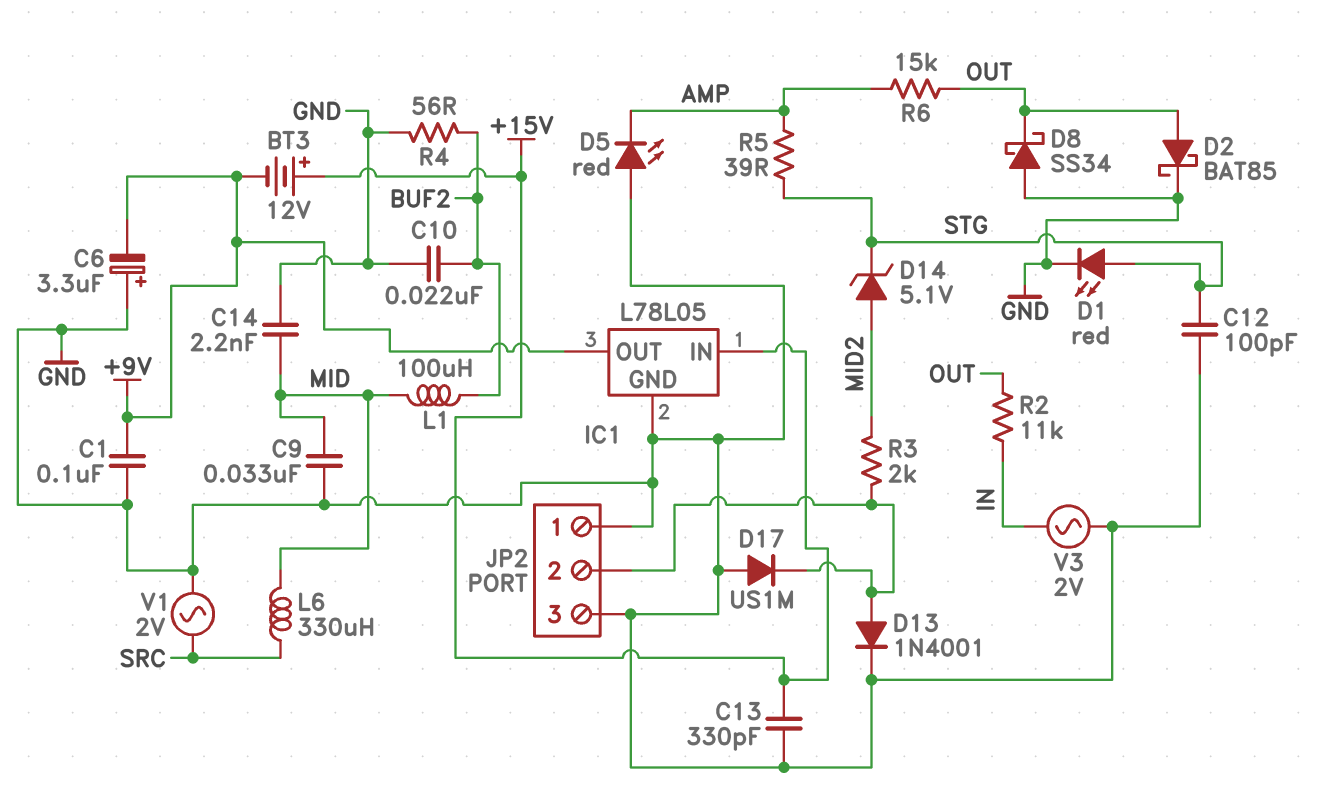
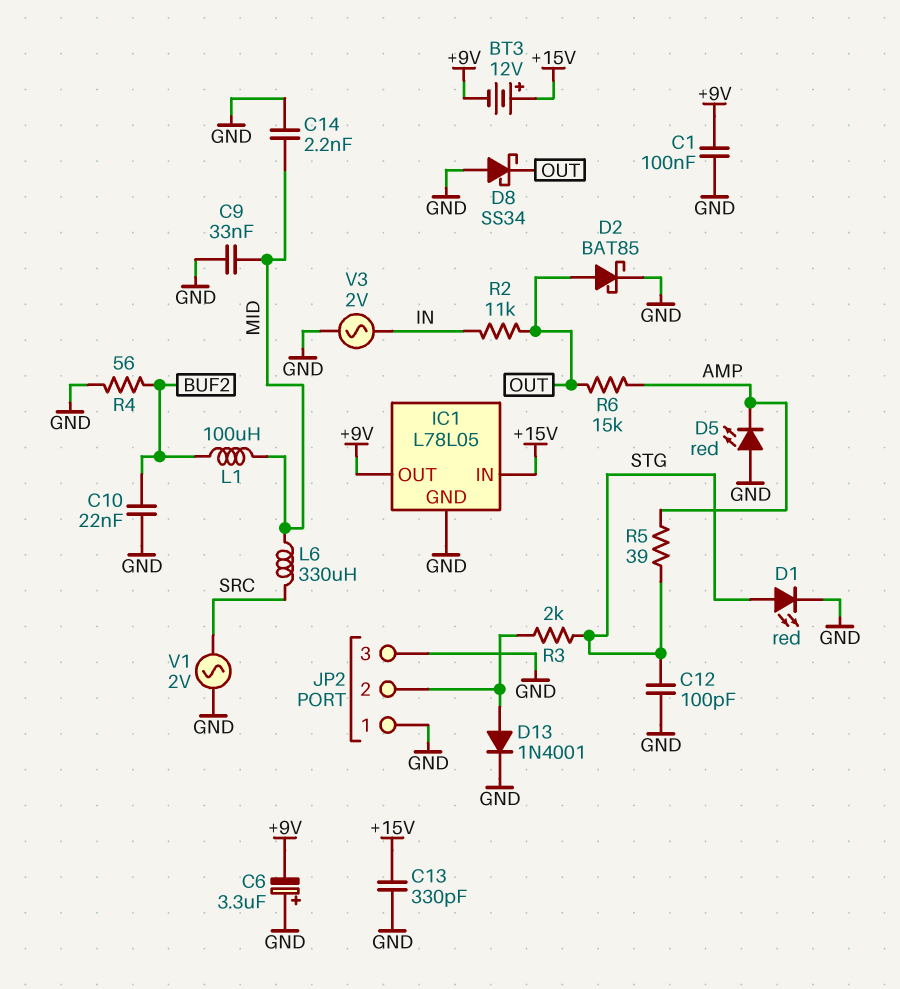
D14: zener 5.1V (A MID2, K STG) -> none
D17: diode US1M (A GND, K JP2/2) -> none
R3: 2k (JP2/2, MID2) -> 2k (JP2/2, STG)

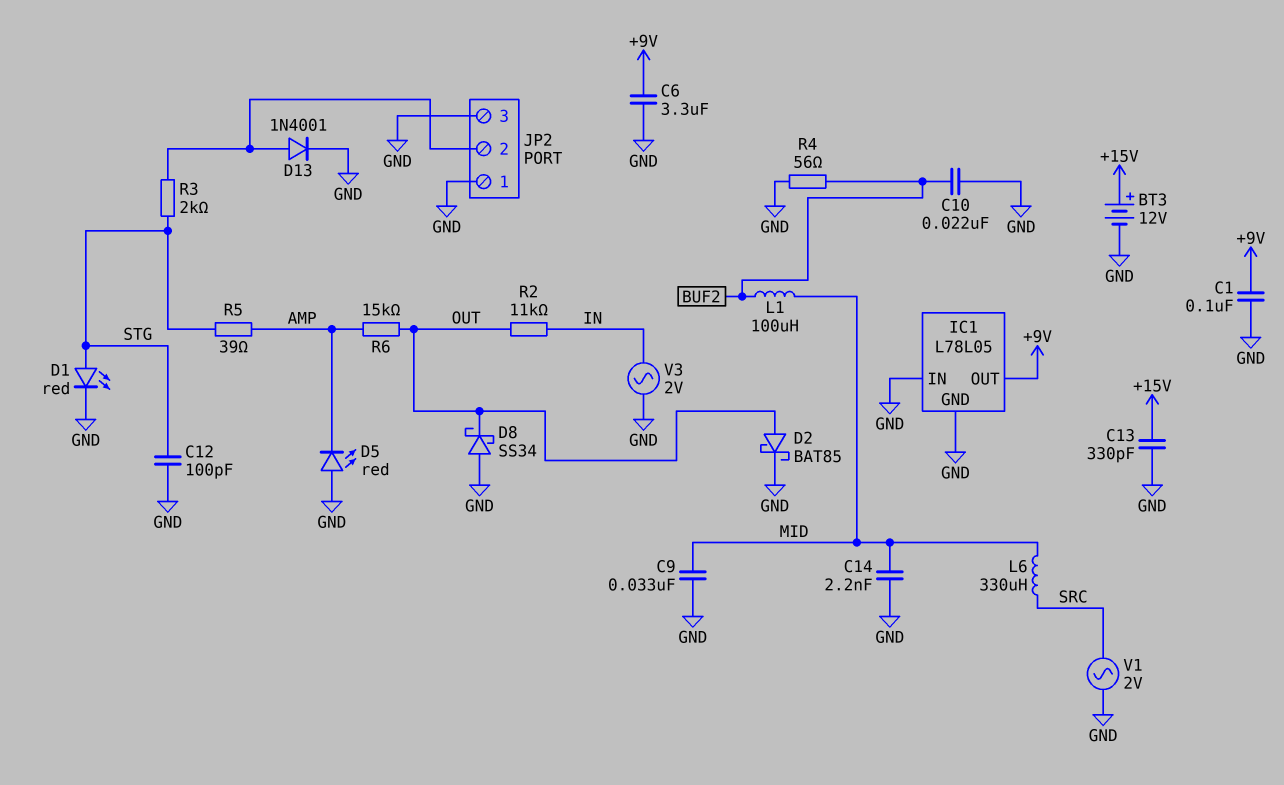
BT3: 12V (plus +15V, minus +9V) -> 12V (plus +15V, minus GND)
C6: 3.3uF (plus GND, minus +9V) -> 3.3uF (+9V, GND)
IC1 pin IN: +15V -> GND

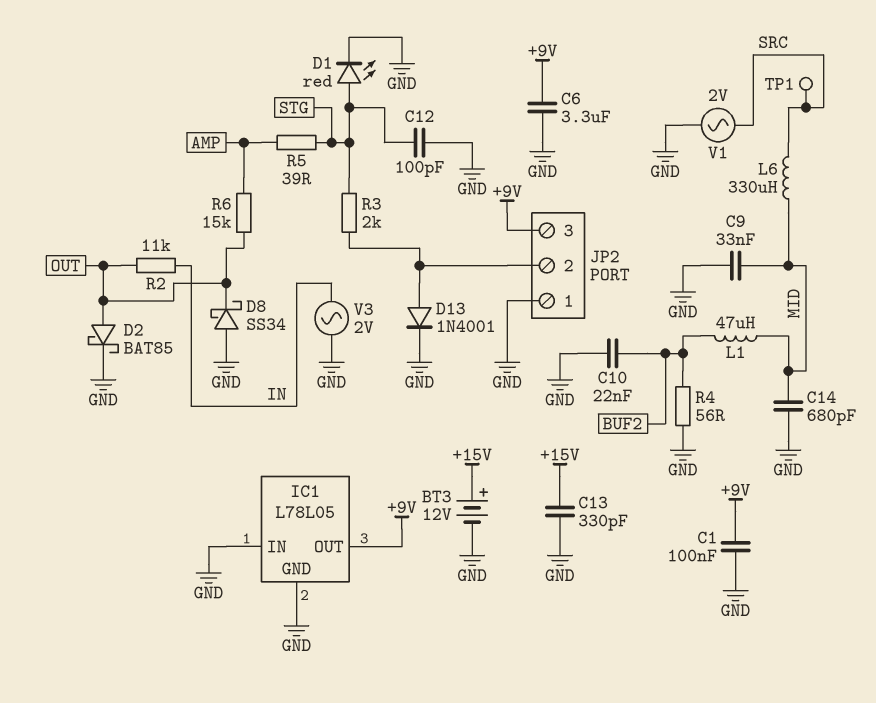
C14: 2.2nF (GND, MID) -> 680pF (GND, MID)
D5: LED red (A GND, K AMP) -> none
JP2 pin 3: GND -> +9V
L1: 100uH (BUF2, MID) -> 47uH (BUF2, MID)
TP1: none -> test point (SRC)

